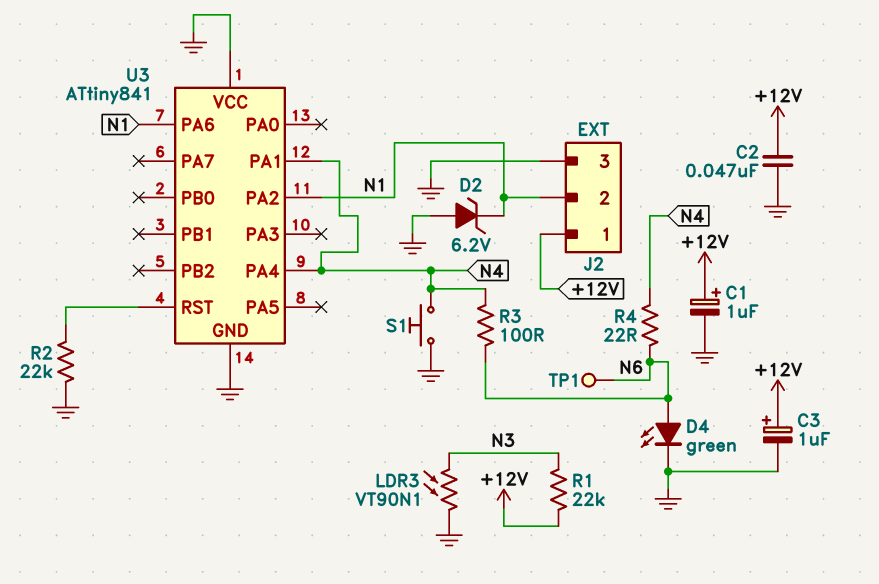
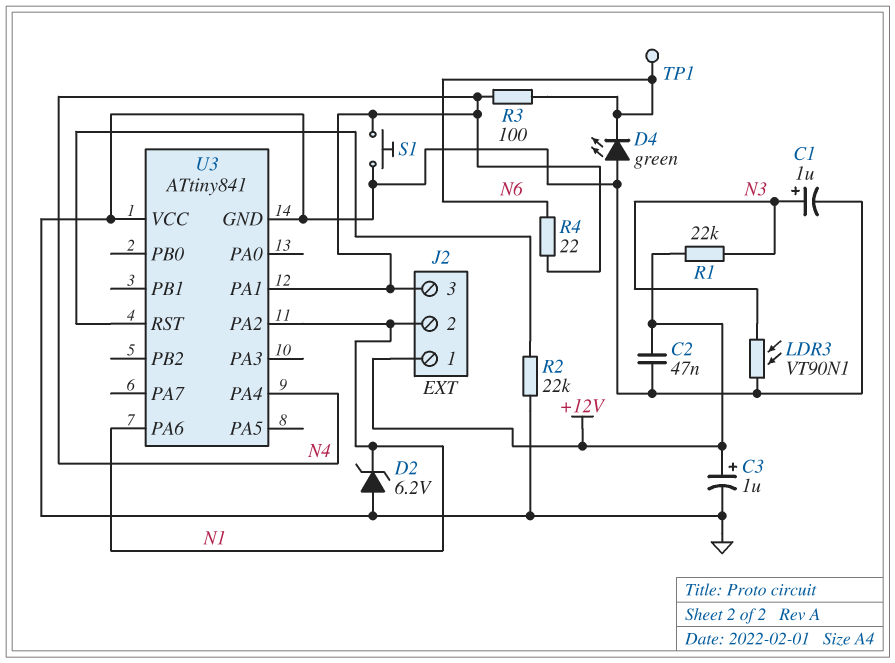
C1: 1uF (plus +12V, minus GND) -> 1uF (plus N3, minus GND)
D4: LED green (A N6, K GND) -> LED green (A GND, K N6)
J2 pin 3: GND -> N4

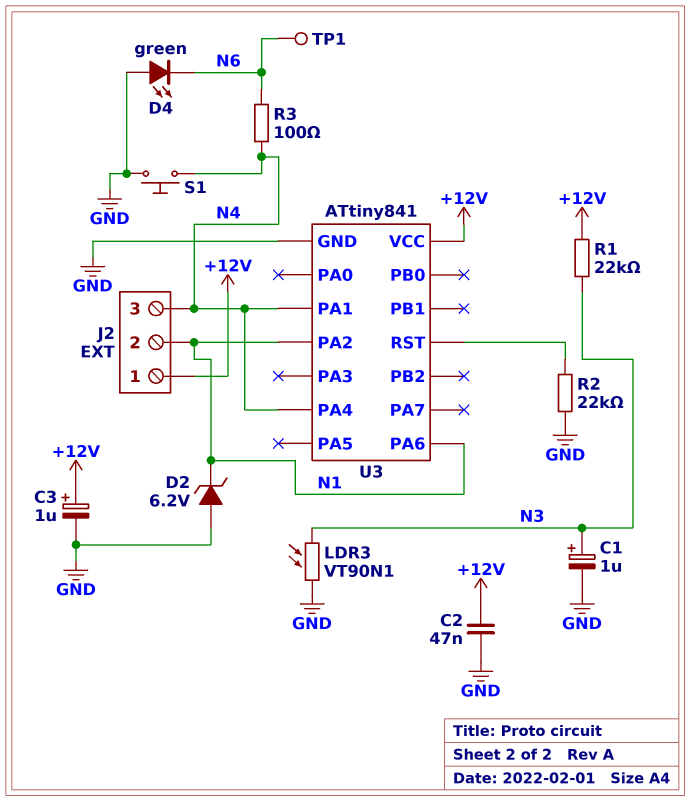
R4: 22 (N4, N6) -> none
U3 pin VCC: GND -> +12V

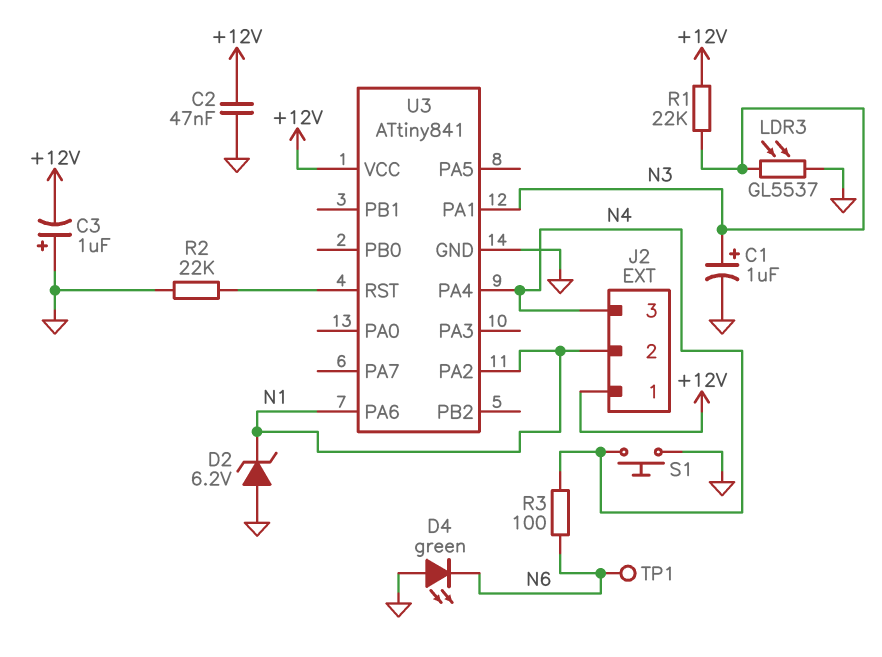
C3: 1uF (plus +12V, minus GND) -> 1uF (plus GND, minus +12V)
LDR3: VT90N1 (GND, N3) -> GL5537 (GND, N3)
U3 pin PA1: N4 -> N3

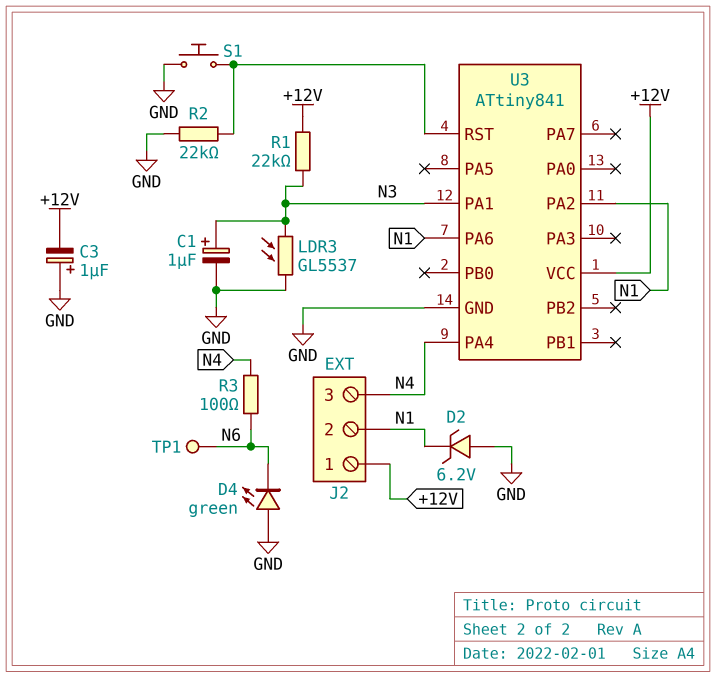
C2: 47nF (+12V, GND) -> none
S1: button (GND, N4) -> button (GND, U3/RST)

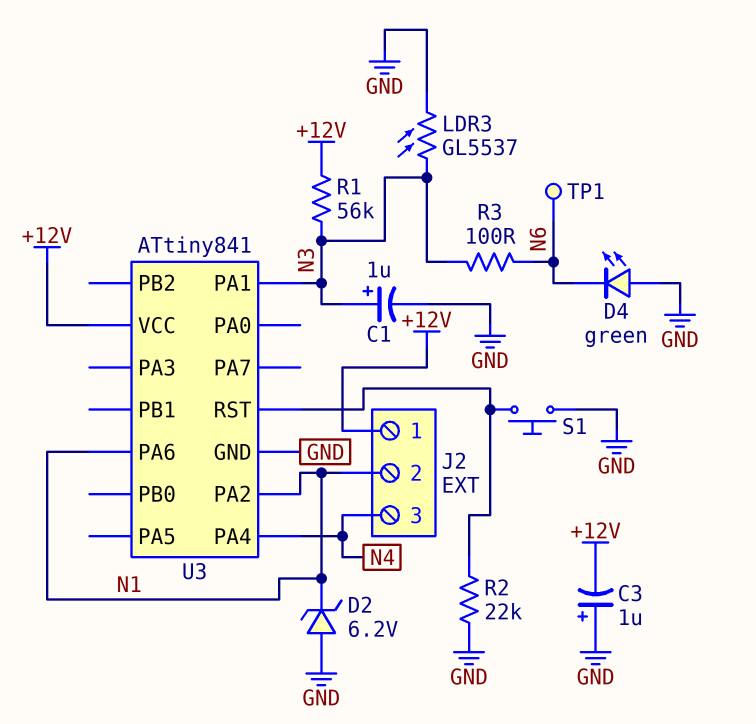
R1: 22k (+12V, N3) -> 56k (+12V, N3)
R3: 100 (N4, N6) -> 100 (N3, N6)

